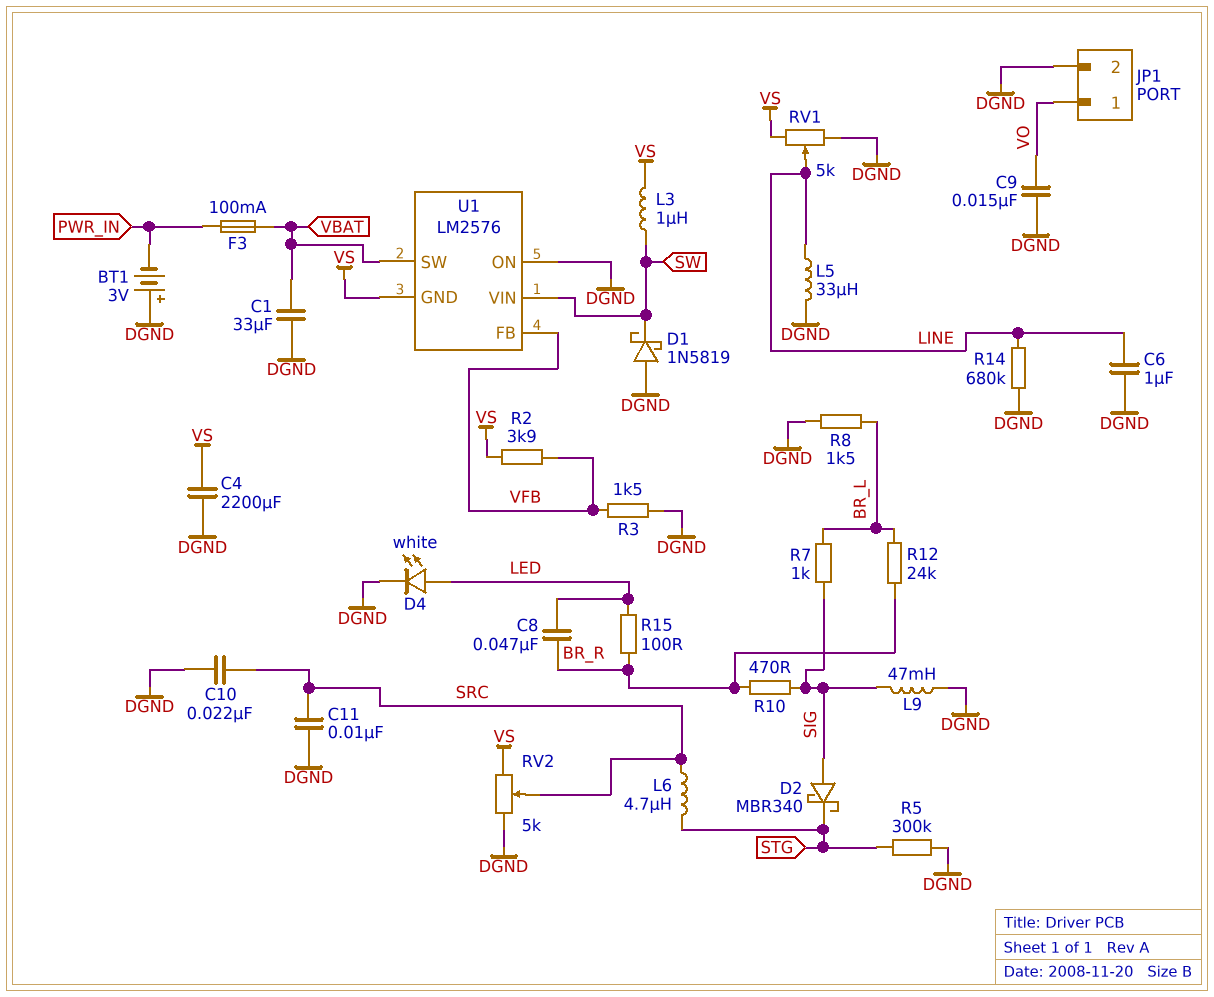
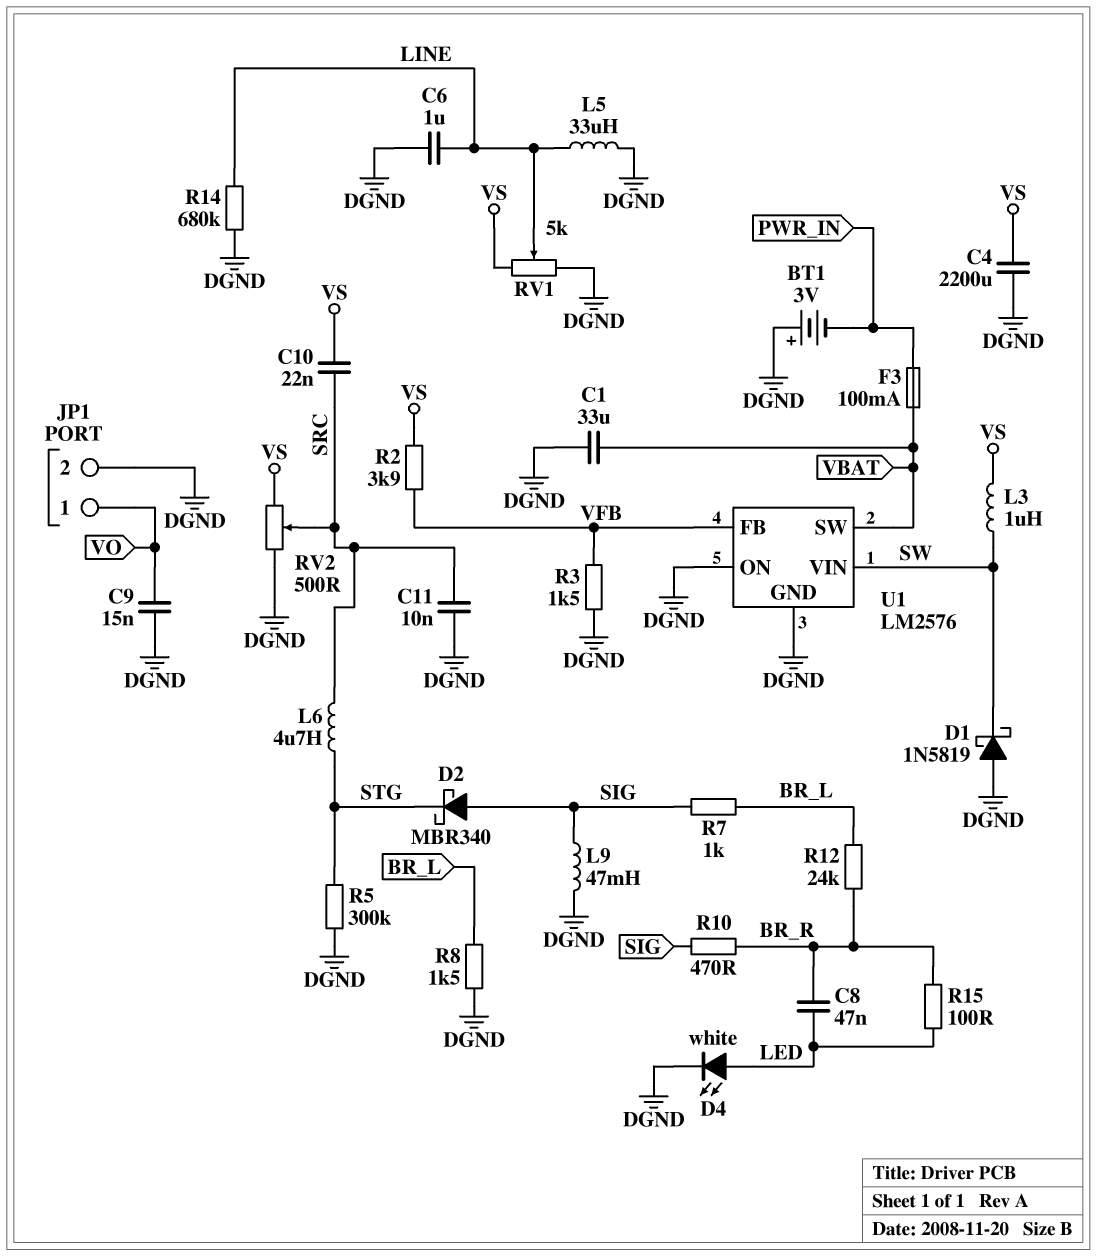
C10: 22nF (DGND, SRC) -> 22nF (SRC, VS)
RV2: 5k (DGND, VS, wiper SRC) -> 500 (DGND, VS, wiper SRC)
U1 pin GND: VS -> DGND

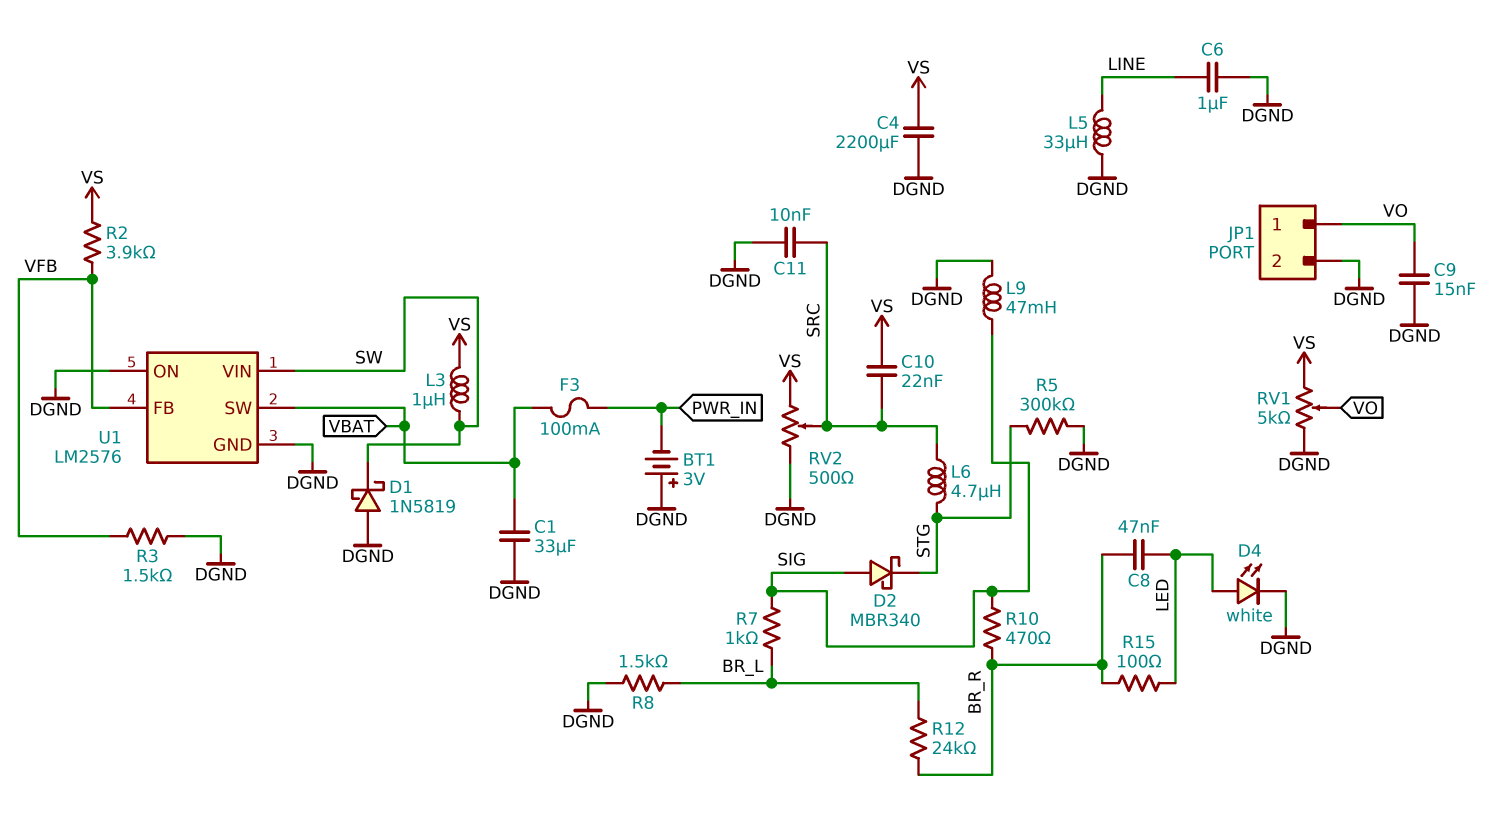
R14: 680k (DGND, LINE) -> none
RV1: 5k (DGND, VS, wiper LINE) -> 5k (DGND, VS, wiper VO)

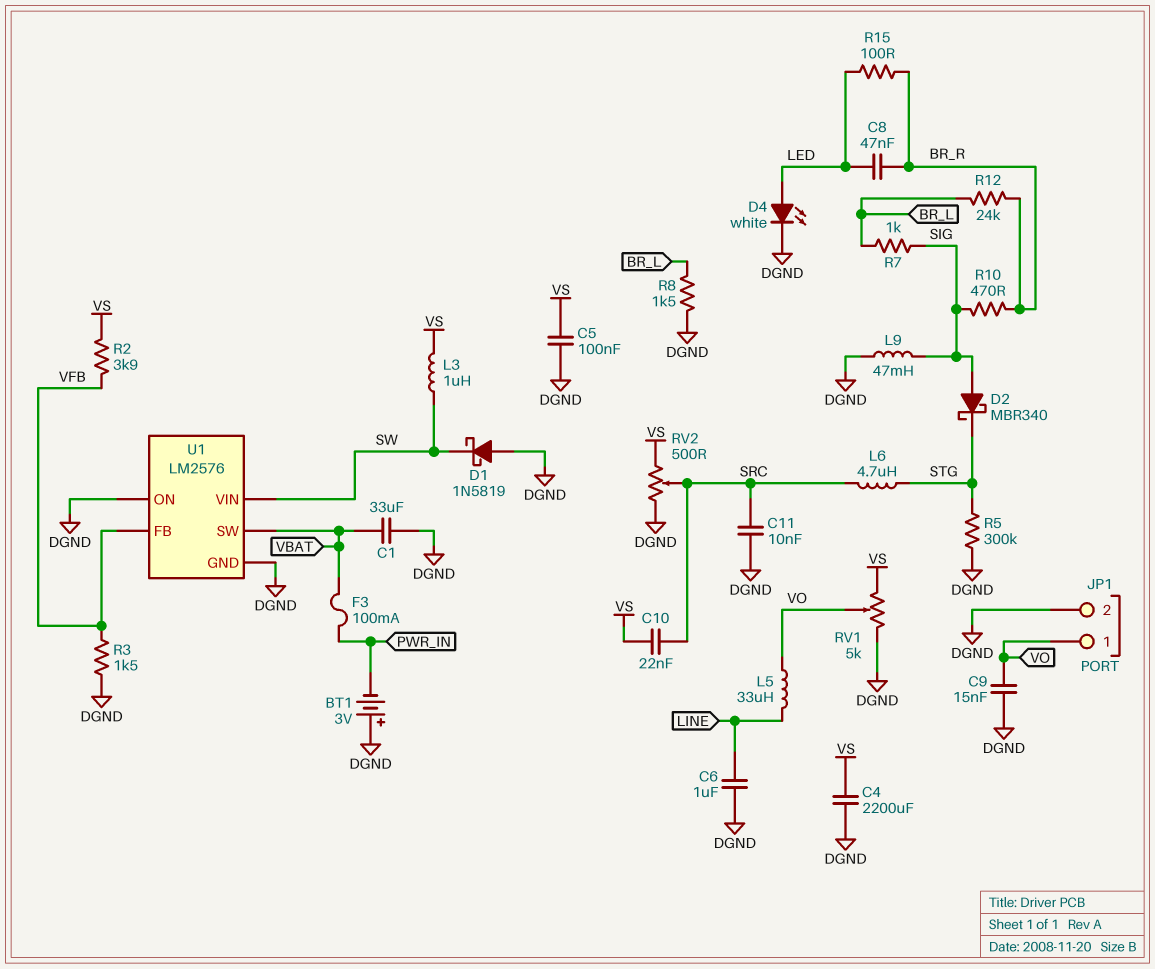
C5: none -> 100nF (DGND, VS)
L5: 33uH (DGND, LINE) -> 33uH (LINE, VO)

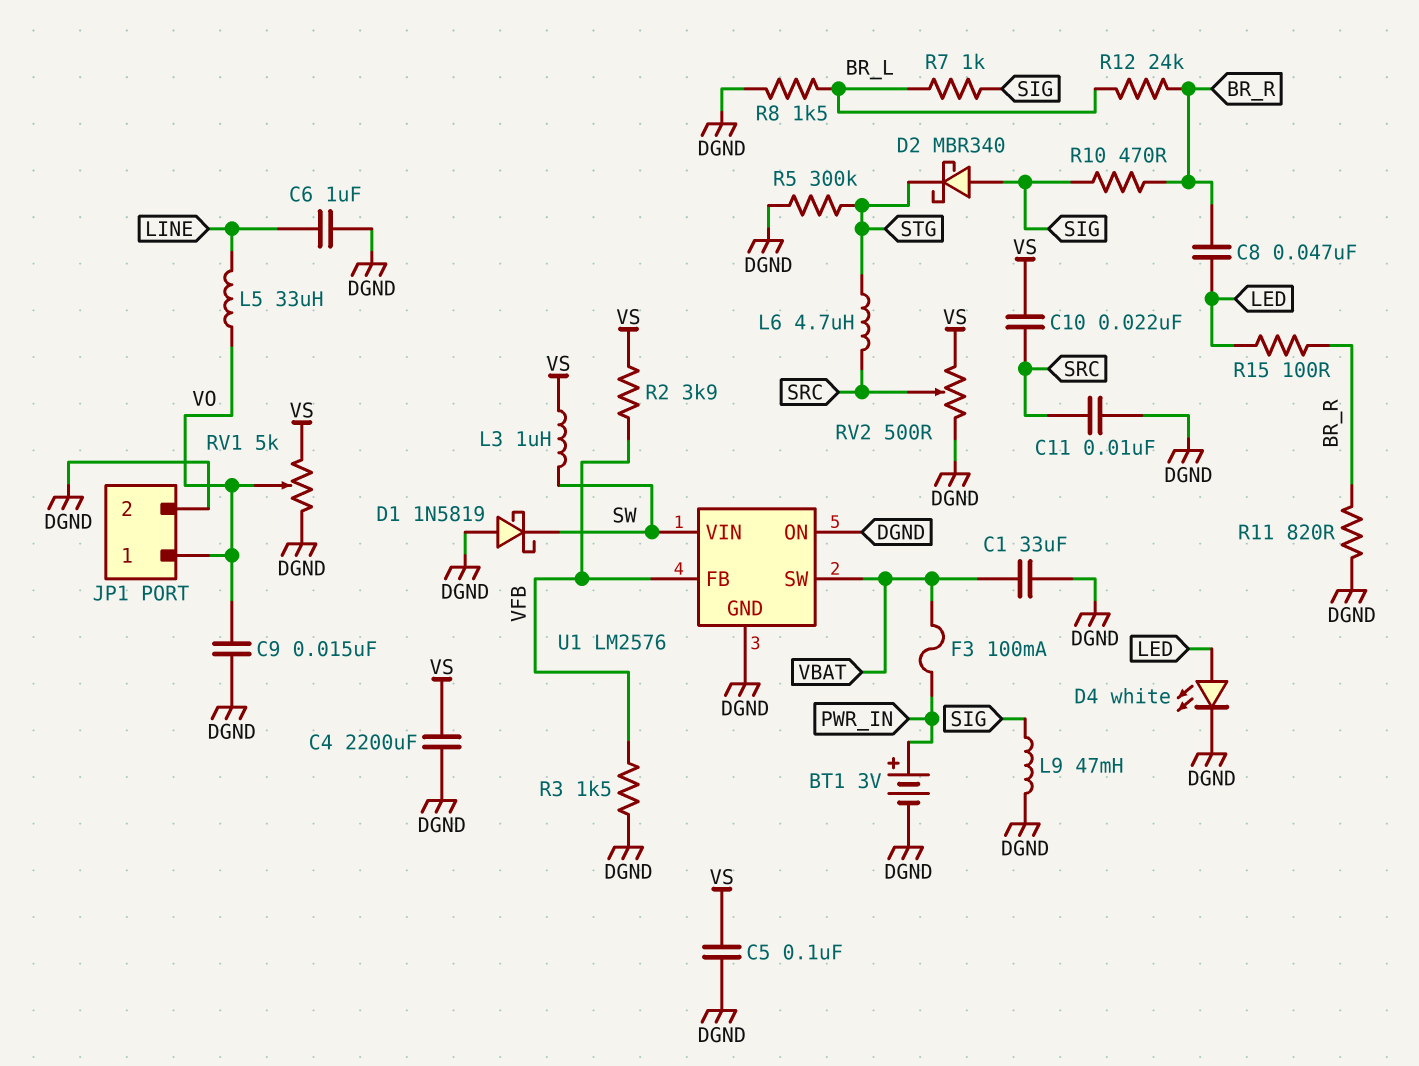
BT1: 3V (plus DGND, minus PWR_IN) -> 3V (plus PWR_IN, minus DGND)
R11: none -> 820 (BR_R, DGND)

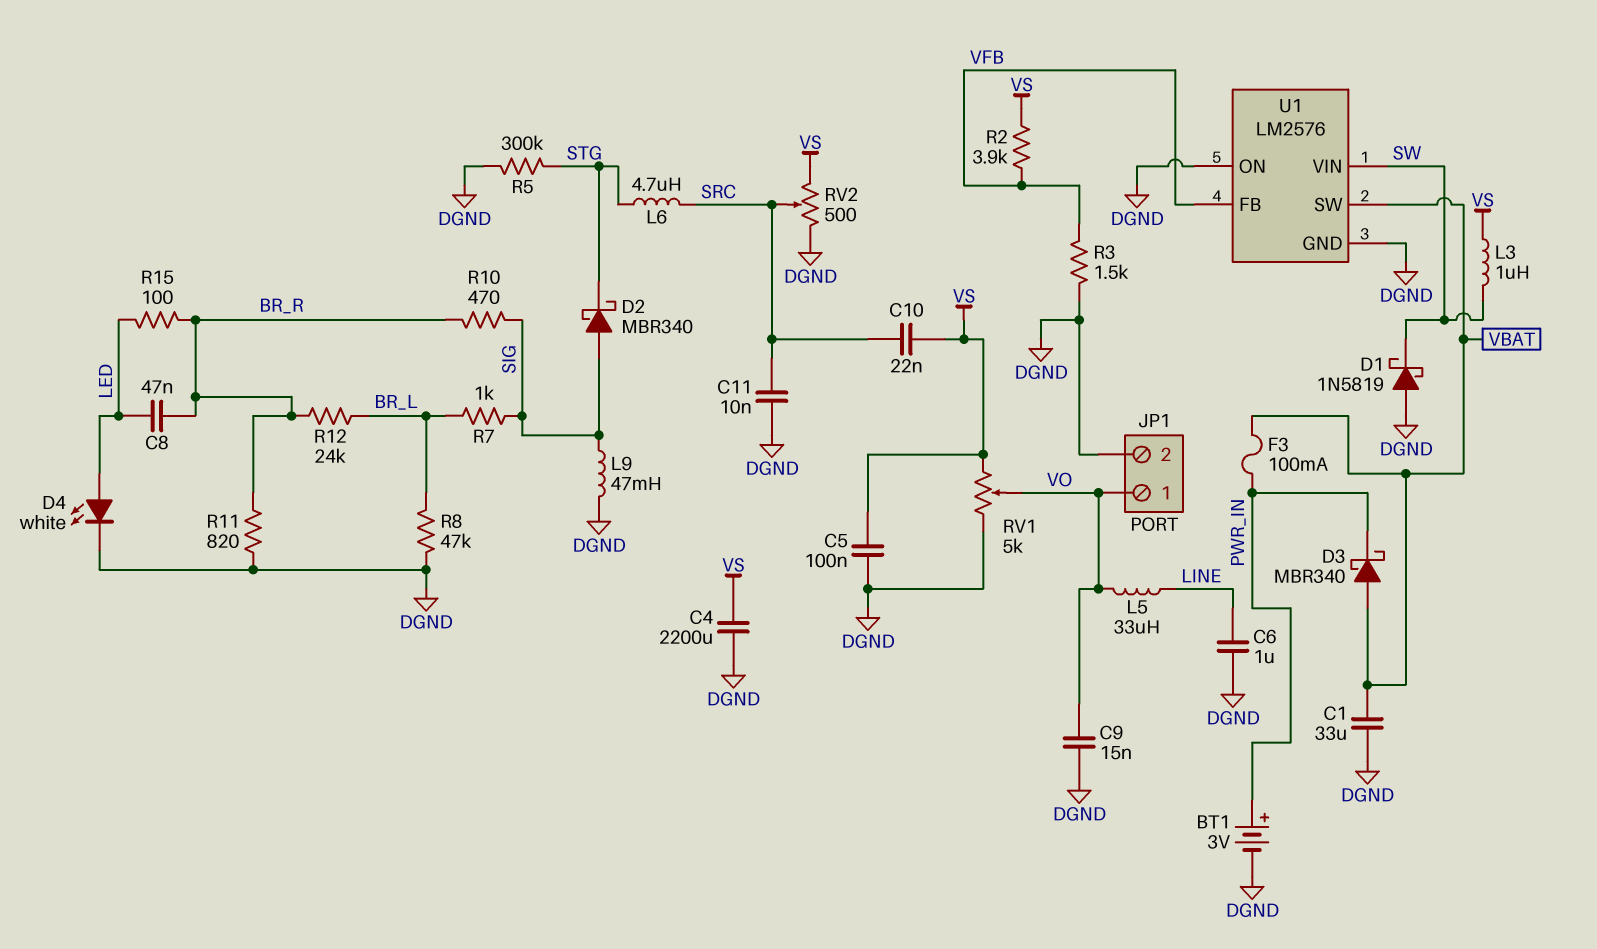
D3: none -> schottky MBR340 (A VBAT, K PWR_IN)
R8: 1.5k (BR_L, DGND) -> 47k (BR_L, DGND)

